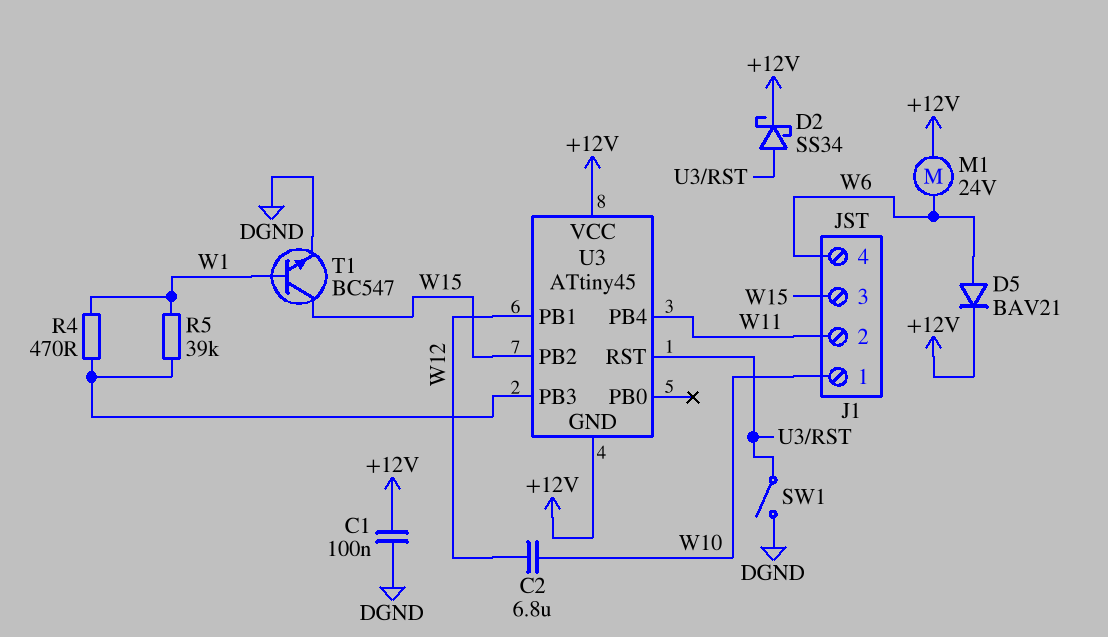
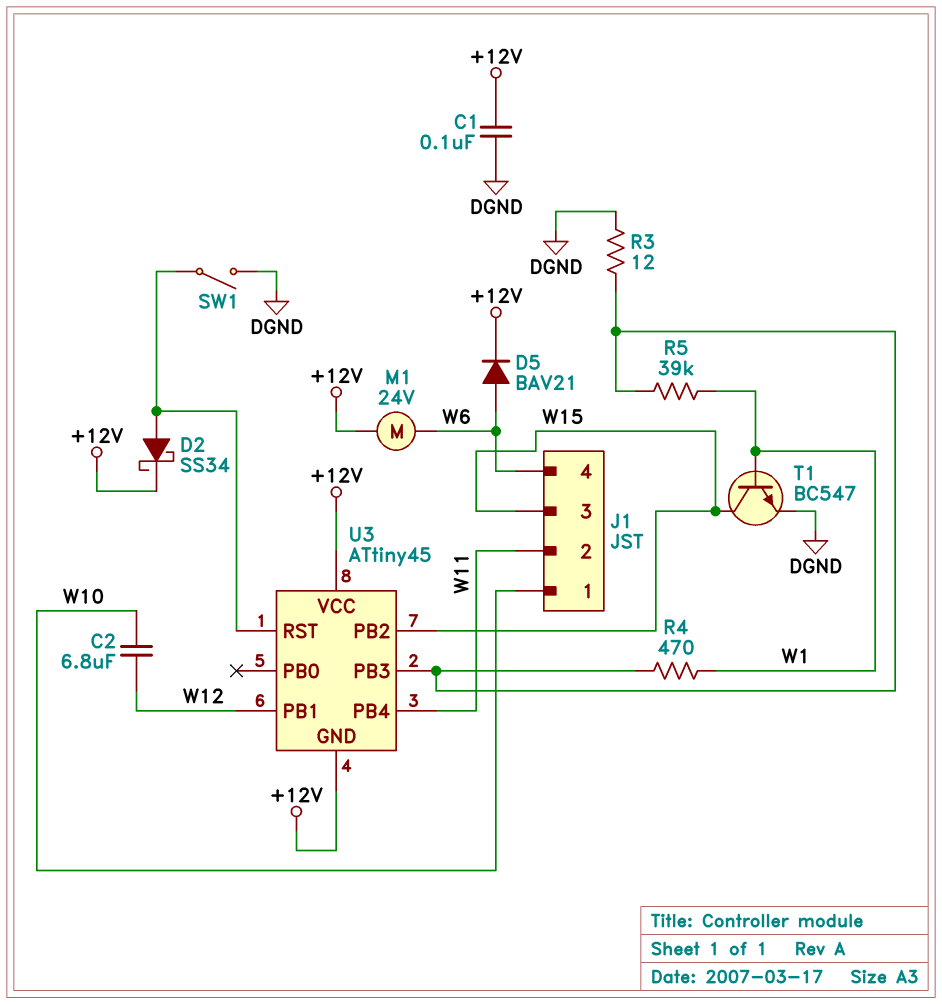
R3: none -> 12 (DGND, U3/PB3)

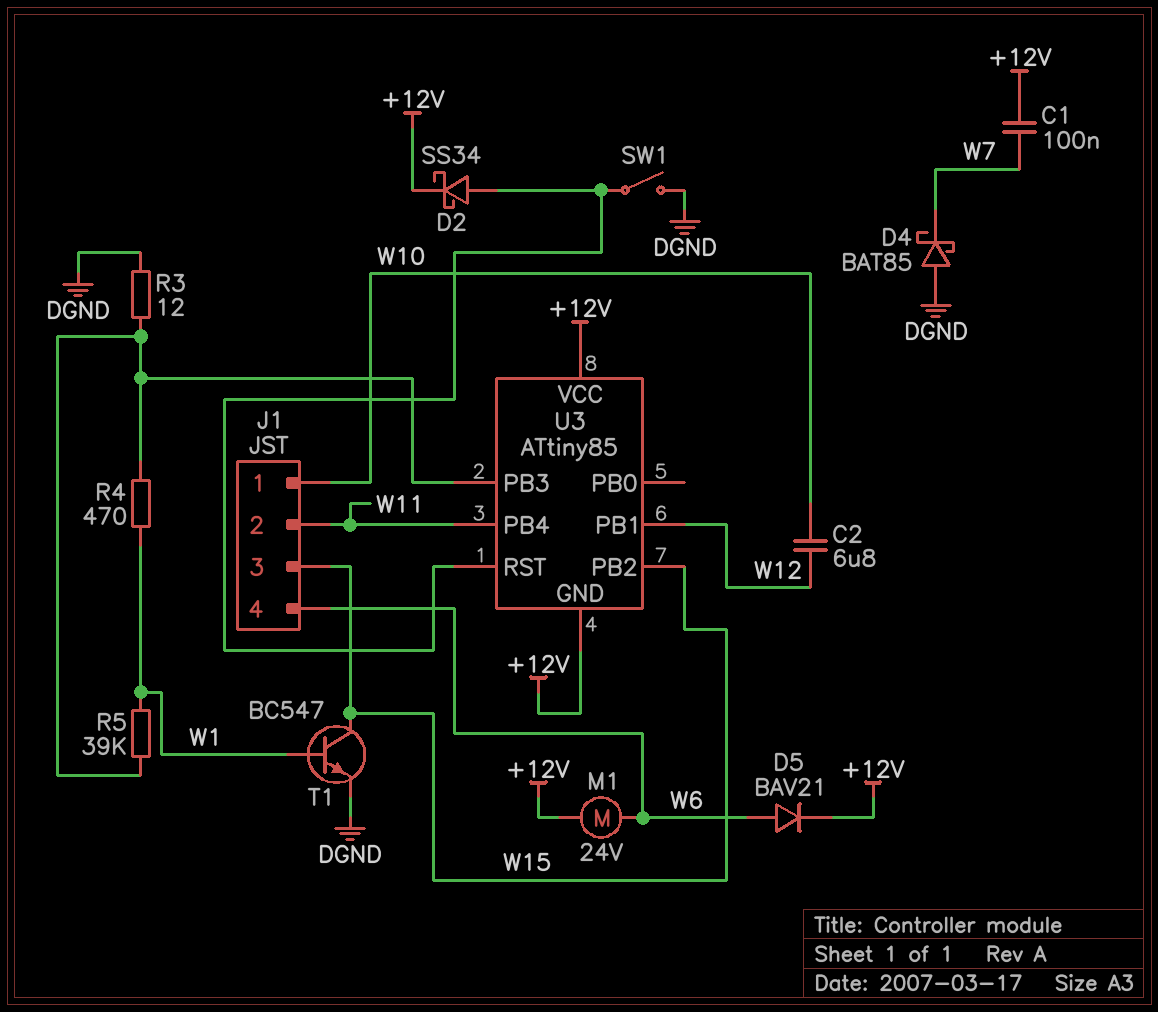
C1: 100nF (+12V, DGND) -> 100nF (+12V, W7)
D4: none -> schottky BAT85 (A DGND, K W7)
U3: ATtiny45 -> ATtiny85

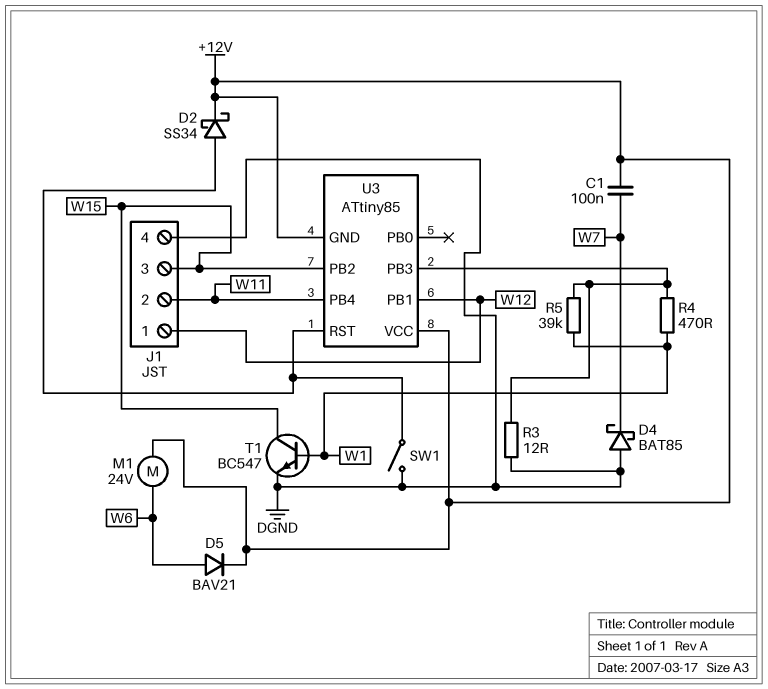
C2: 6.8uF (W10, W12) -> none
J1 pin 1: W10 -> W12
J1 pin 4: W6 -> DGND

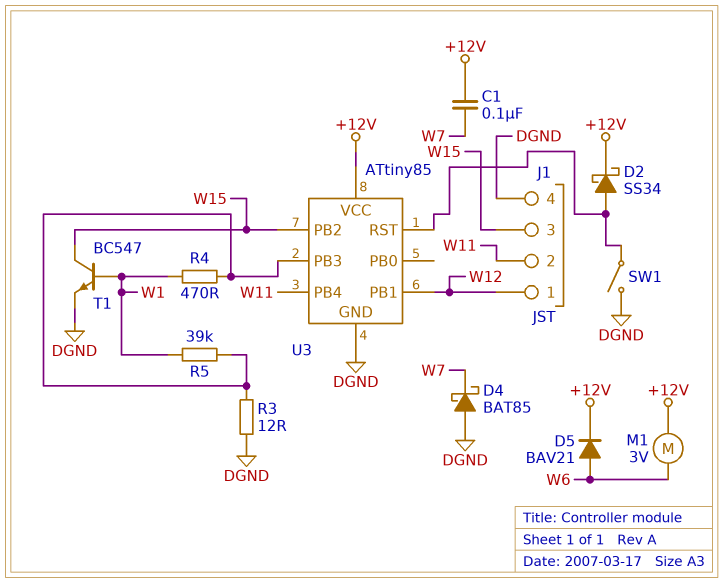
M1: motor 24V (+12V, W6) -> motor 3V (+12V, W6)
U3 pin GND: +12V -> DGND

